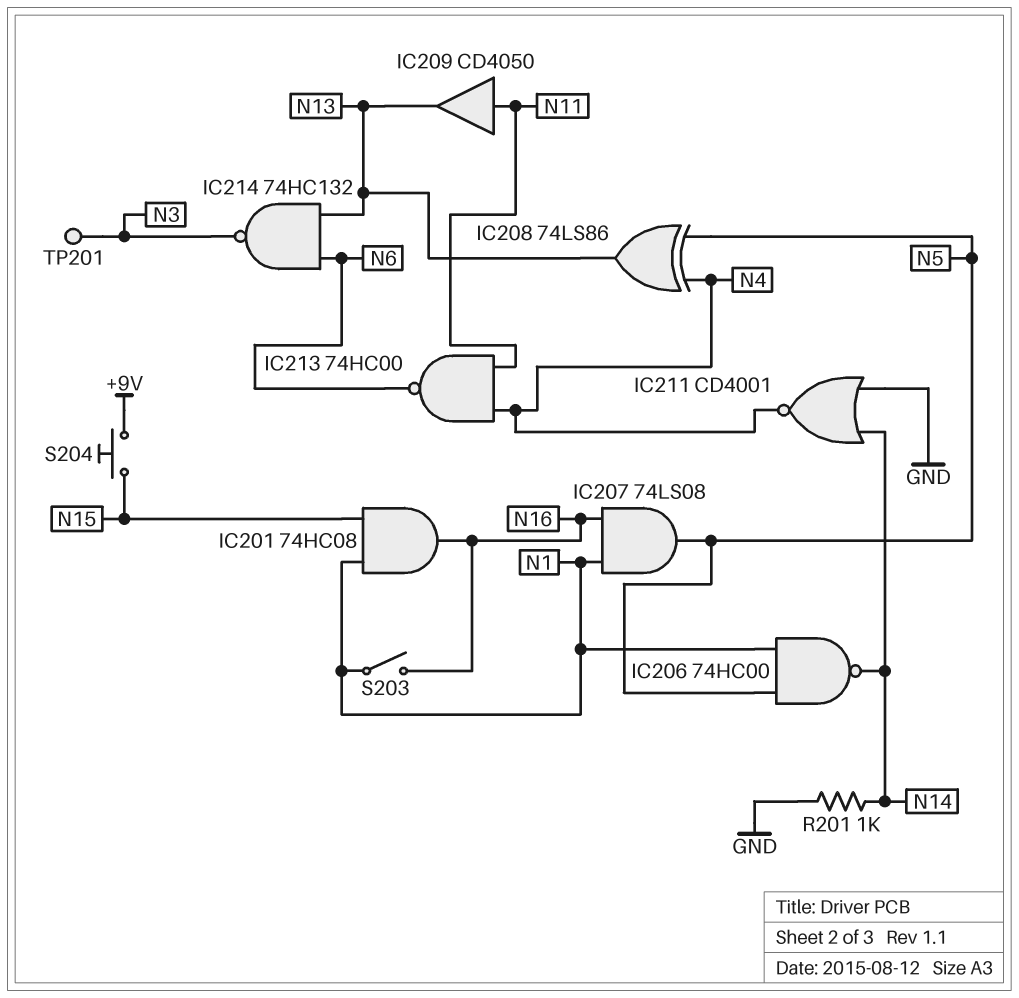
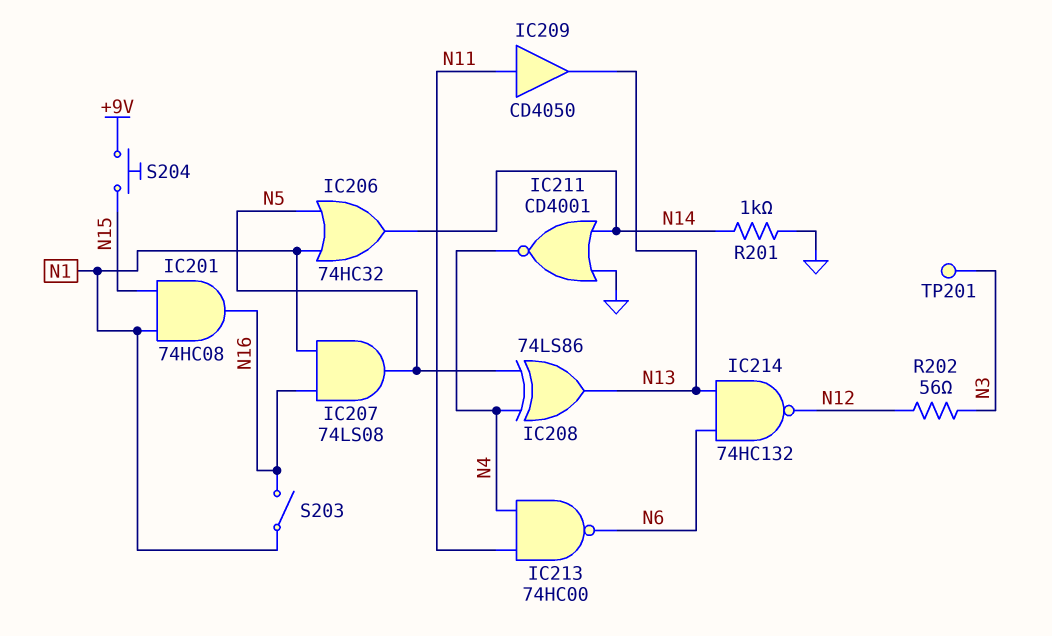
IC206: NAND 74HC00 (in N1, in N5, out N14) -> OR 74HC32 (in N1, in N5, out N14)
IC214: NAND 74HC132 (in N6, in N13, out N3) -> NAND 74HC132 (in N6, in N13, out N12)
R202: none -> 56 (N3, N12)

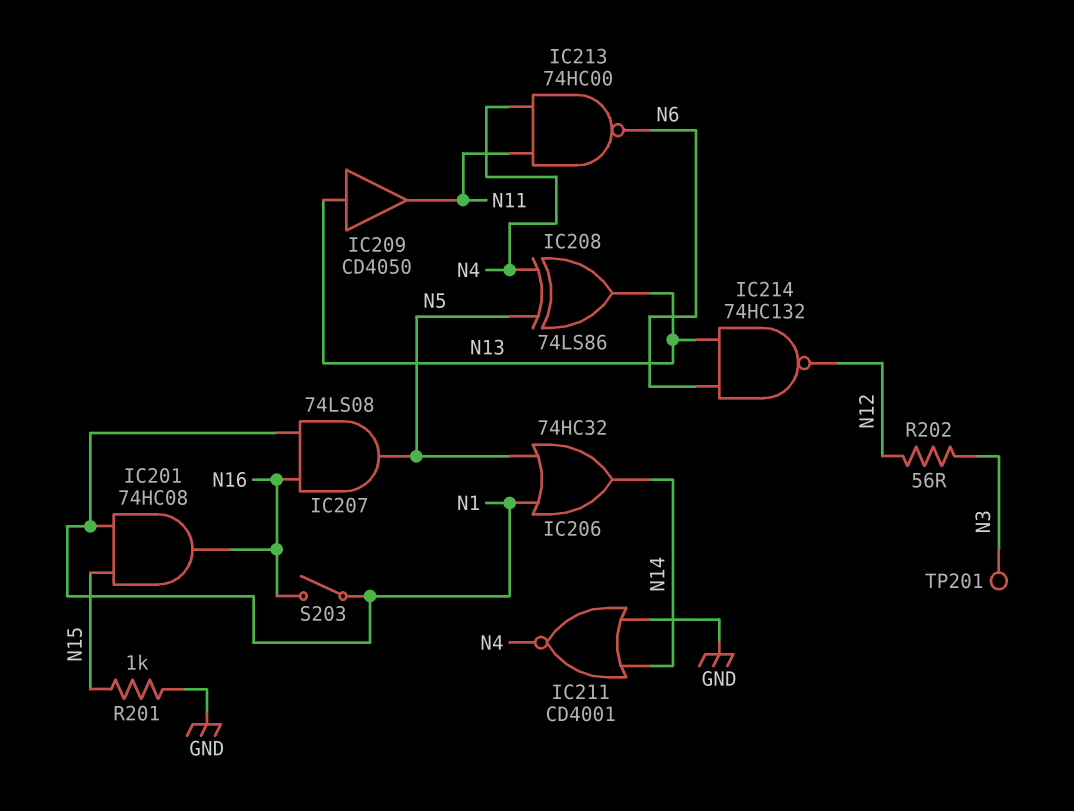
IC209: buffer CD4050 (in N11, out N13) -> buffer CD4050 (in N13, out N11)
R201: 1k (GND, N14) -> 1k (GND, N15)
S204: button (+9V, N15) -> none

